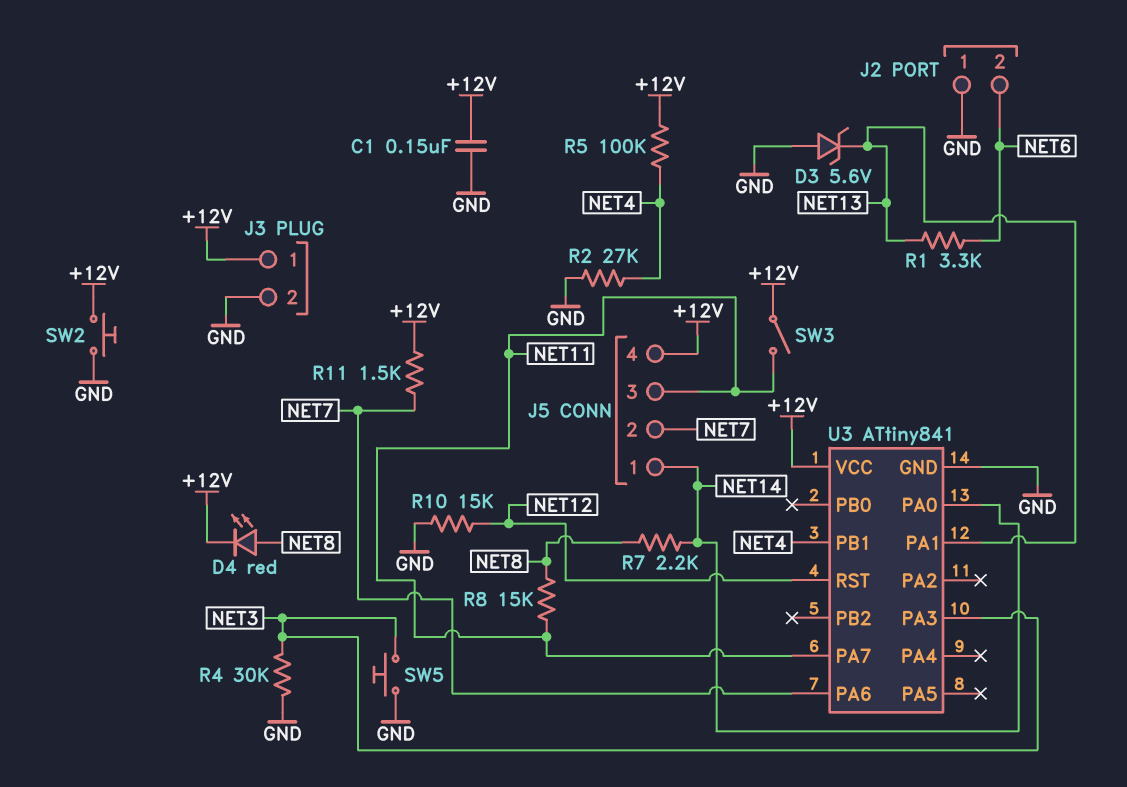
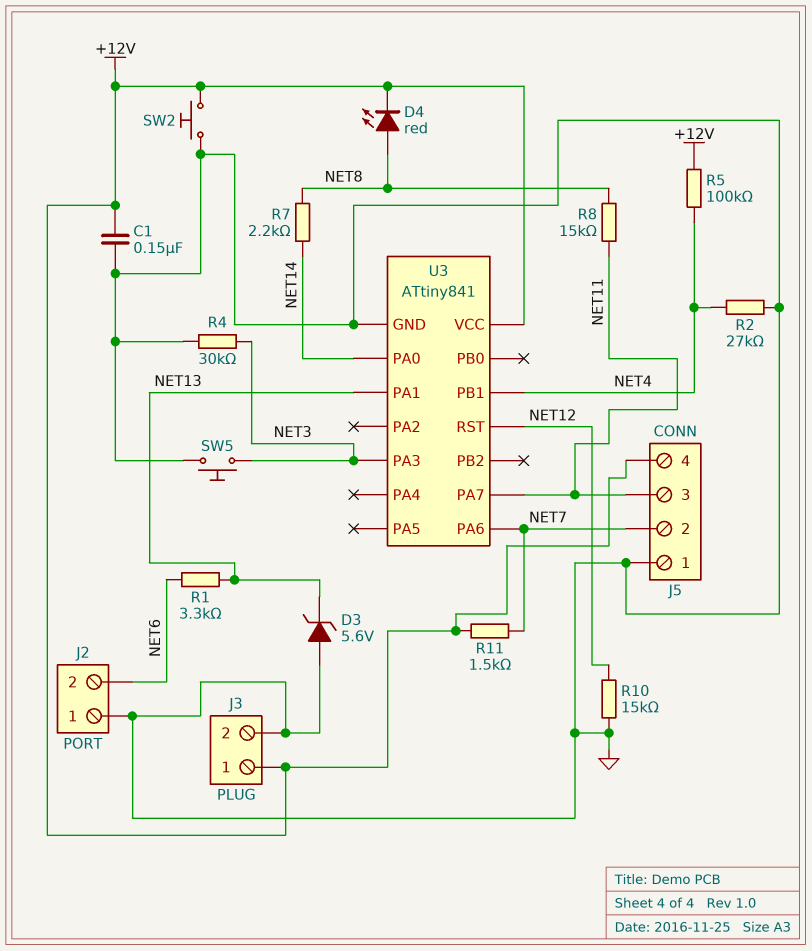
J5 pin 1: NET14 -> GND
SW3: switch (+12V, NET11) -> none

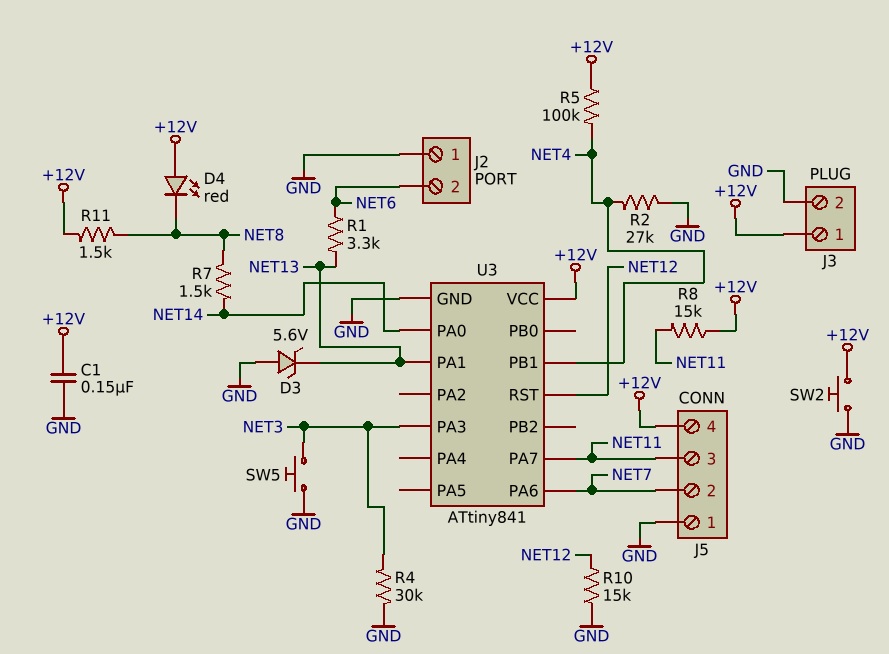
D4: LED red (A NET8, K +12V) -> LED red (A +12V, K NET8)
R7: 2.2k (NET8, NET14) -> 1.5k (NET8, NET14)
R8: 15k (NET8, NET11) -> 15k (+12V, NET11)
R11: 1.5k (+12V, NET7) -> 1.5k (+12V, NET8)

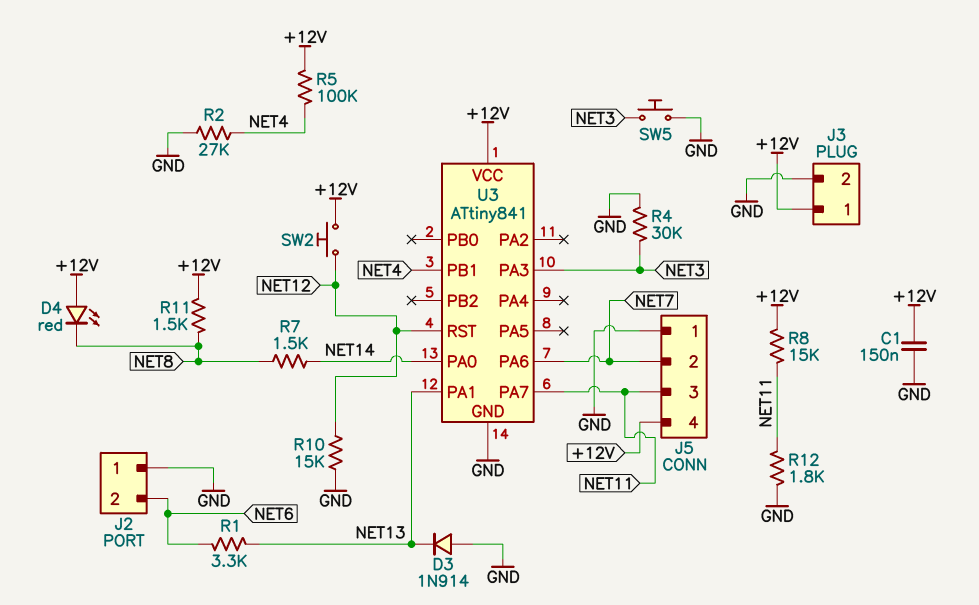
D3: zener 5.6V (A GND, K NET13) -> diode 1N914 (A GND, K NET13)
R12: none -> 1.8k (GND, NET11)
SW2: button (+12V, GND) -> button (+12V, NET12)

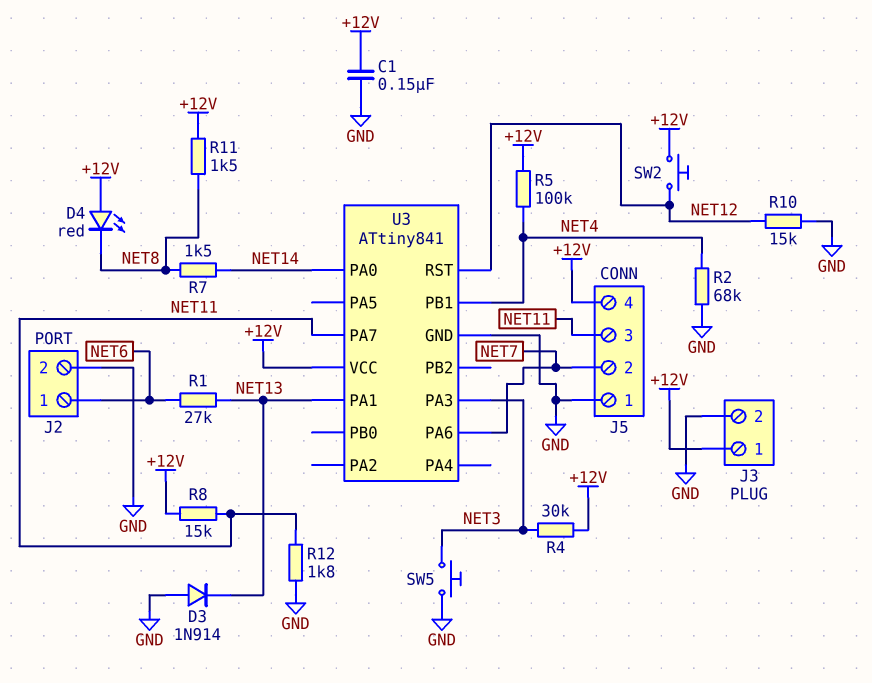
J2 pin 1: GND -> NET6
J2 pin 2: NET6 -> GND
R1: 3.3k (NET6, NET13) -> 27k (NET6, NET13)
R2: 27k (GND, NET4) -> 68k (GND, NET4)
R4: 30k (GND, NET3) -> 30k (+12V, NET3)

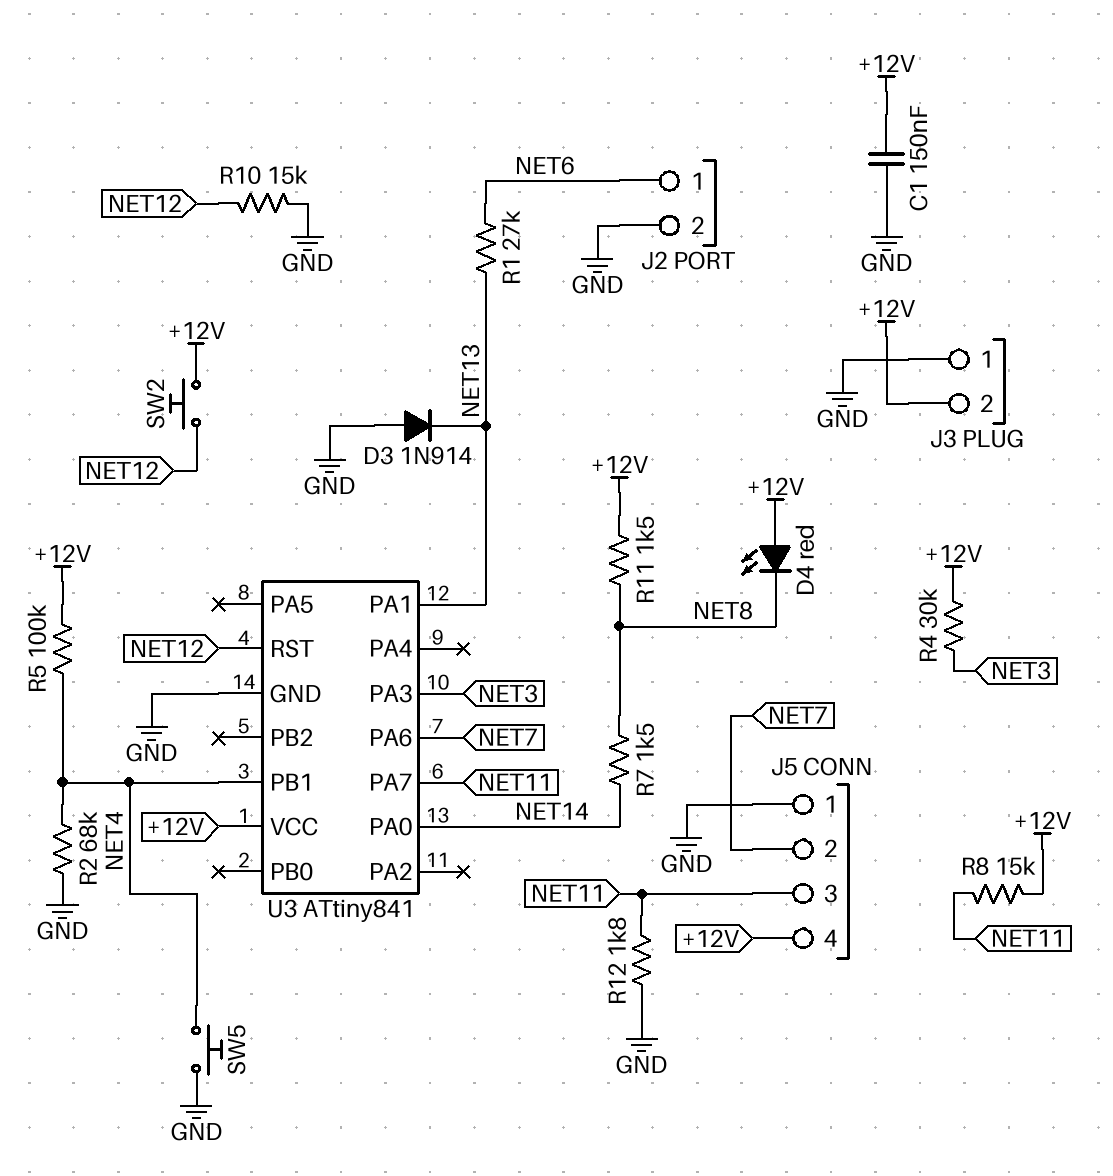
J3 pin 1: +12V -> GND
J3 pin 2: GND -> +12V
SW5: button (GND, NET3) -> button (GND, NET4)

